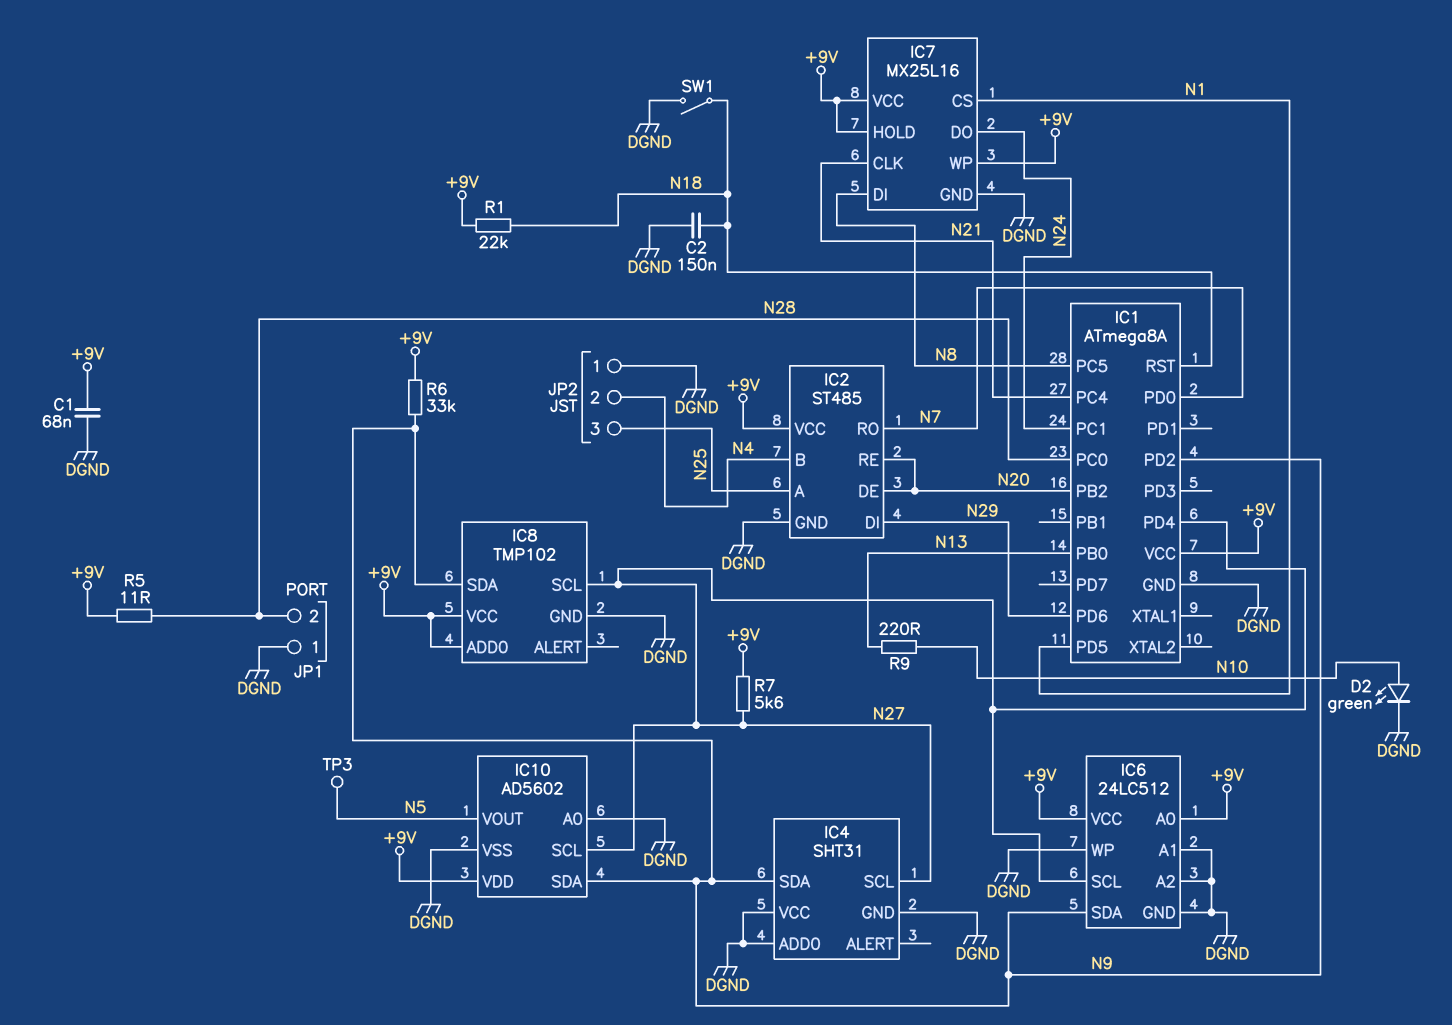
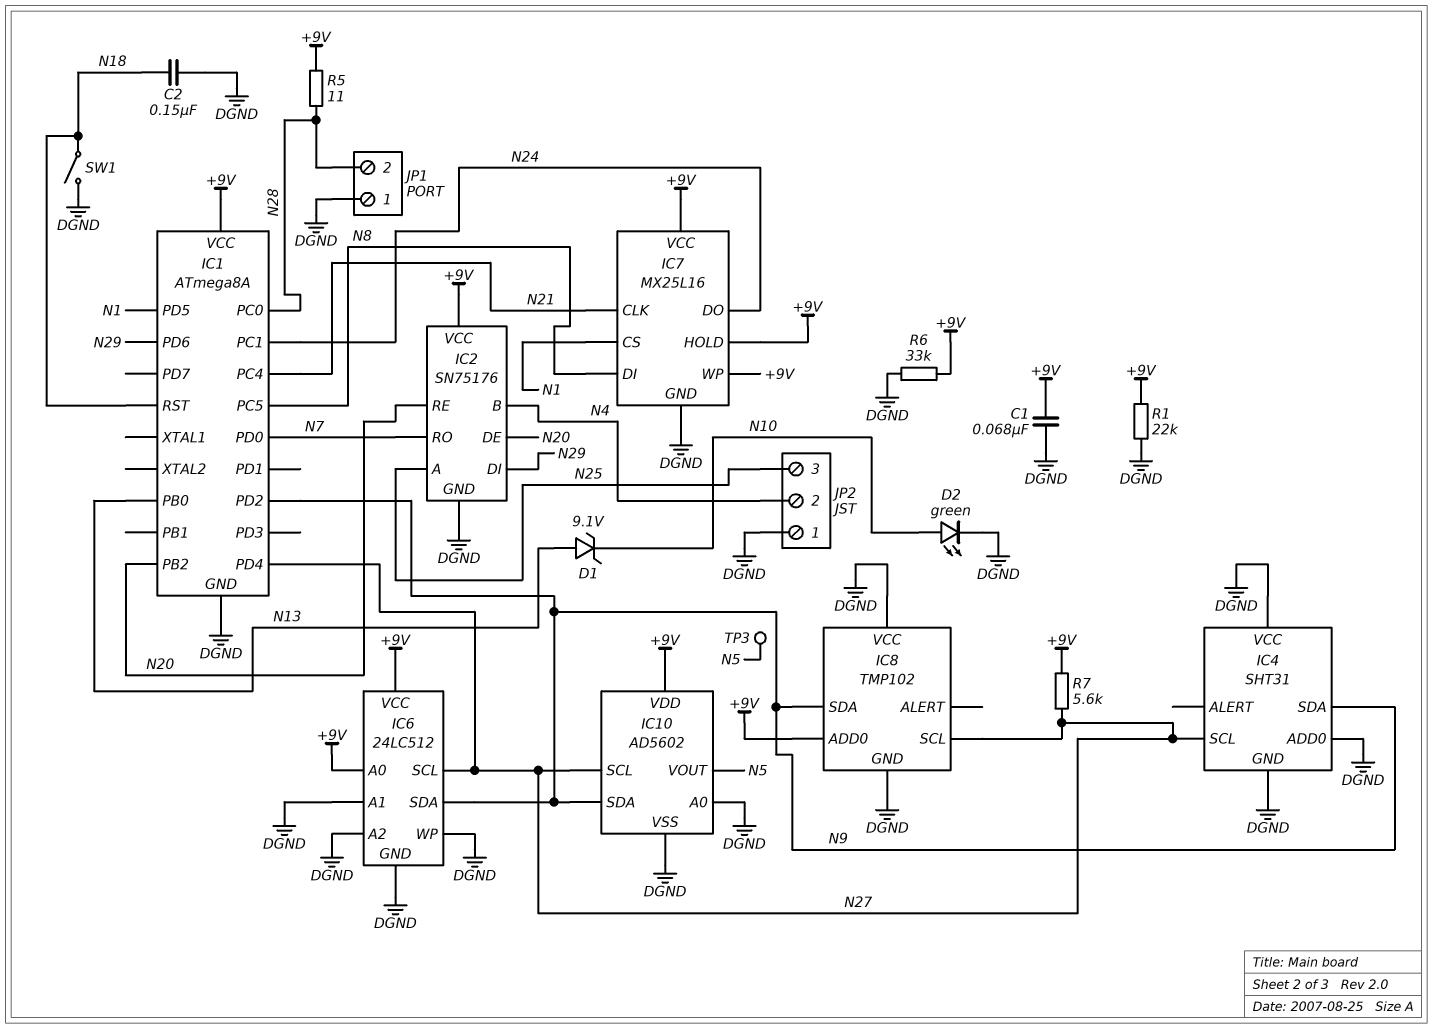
D1: none -> zener 9.1V (A N13, K N10)
IC2: ST485 -> SN75176
IC8 pin VCC: +9V -> DGND
R1: 22k (+9V, N18) -> 22k (+9V, DGND)
R6: 33k (+9V, N9) -> 33k (+9V, DGND)
R9: 220 (N10, N13) -> none

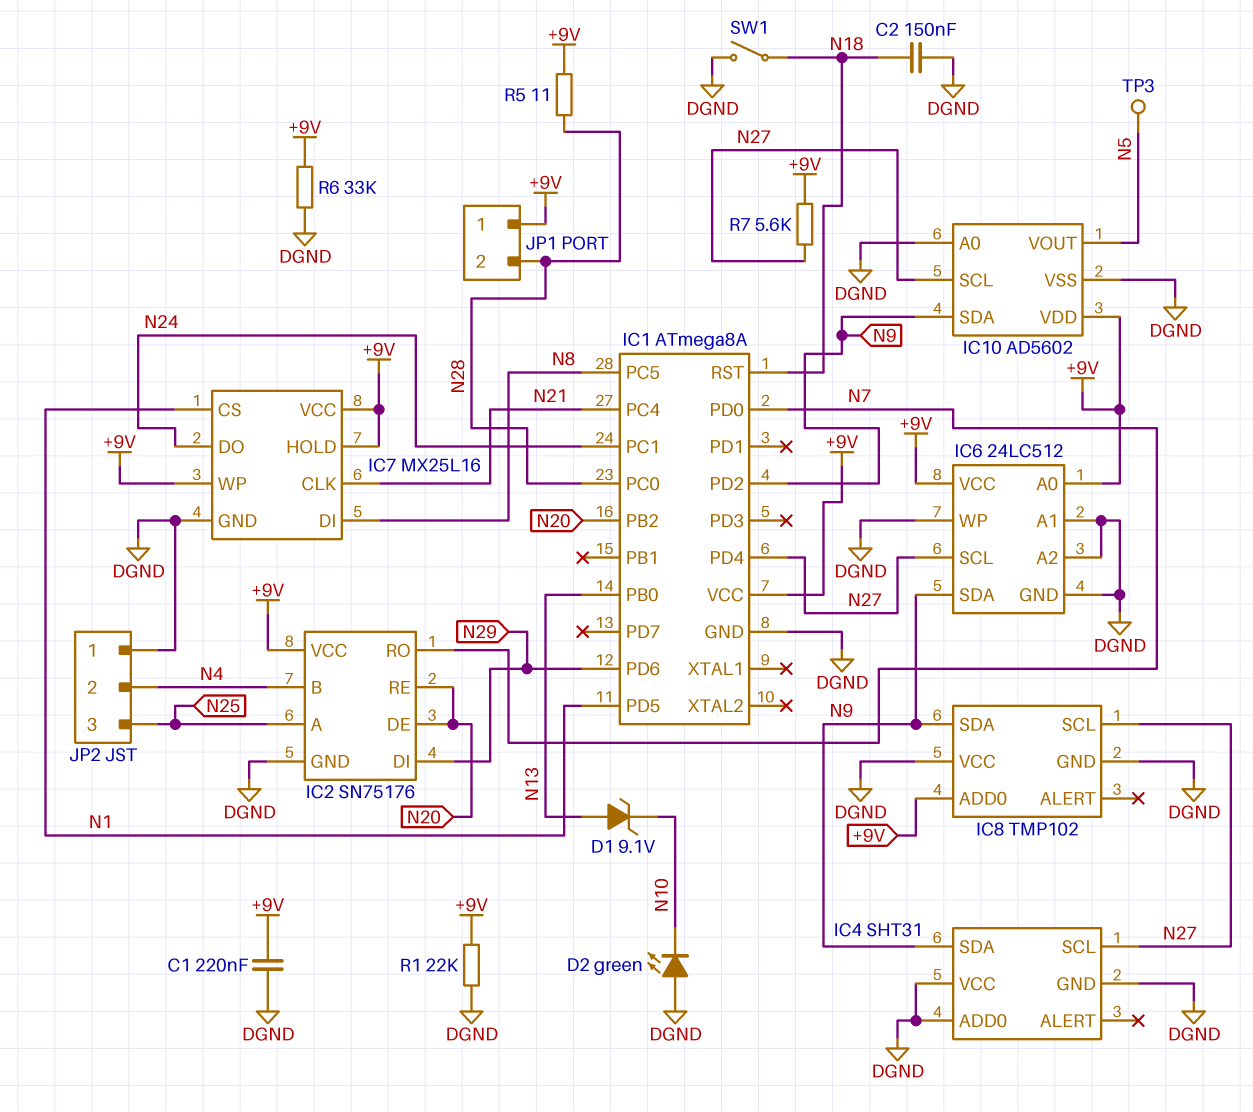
C1: 68nF (+9V, DGND) -> 220nF (+9V, DGND)
D2: LED green (A N10, K DGND) -> LED green (A DGND, K N10)
JP1 pin 1: DGND -> +9V

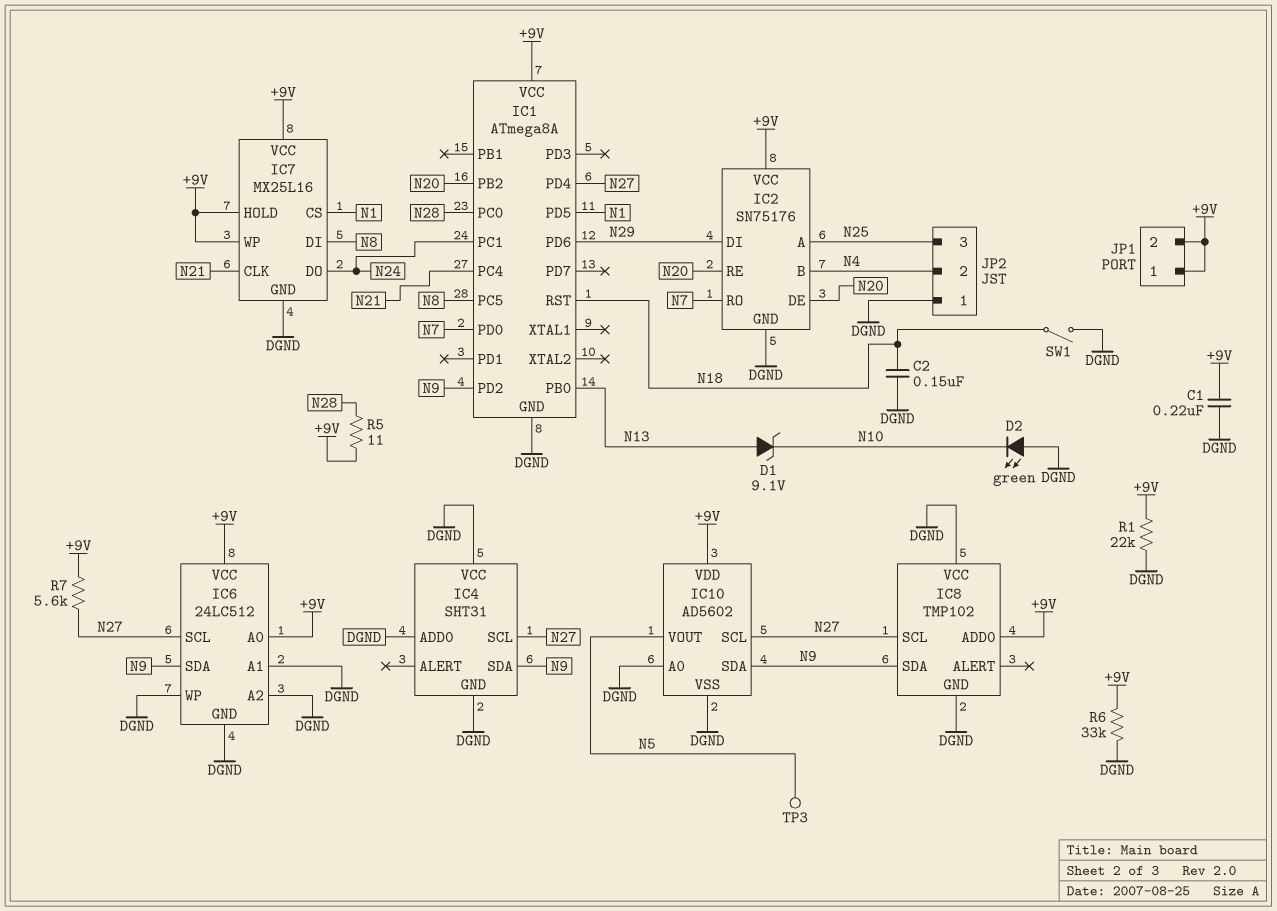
JP1 pin 2: N28 -> +9V

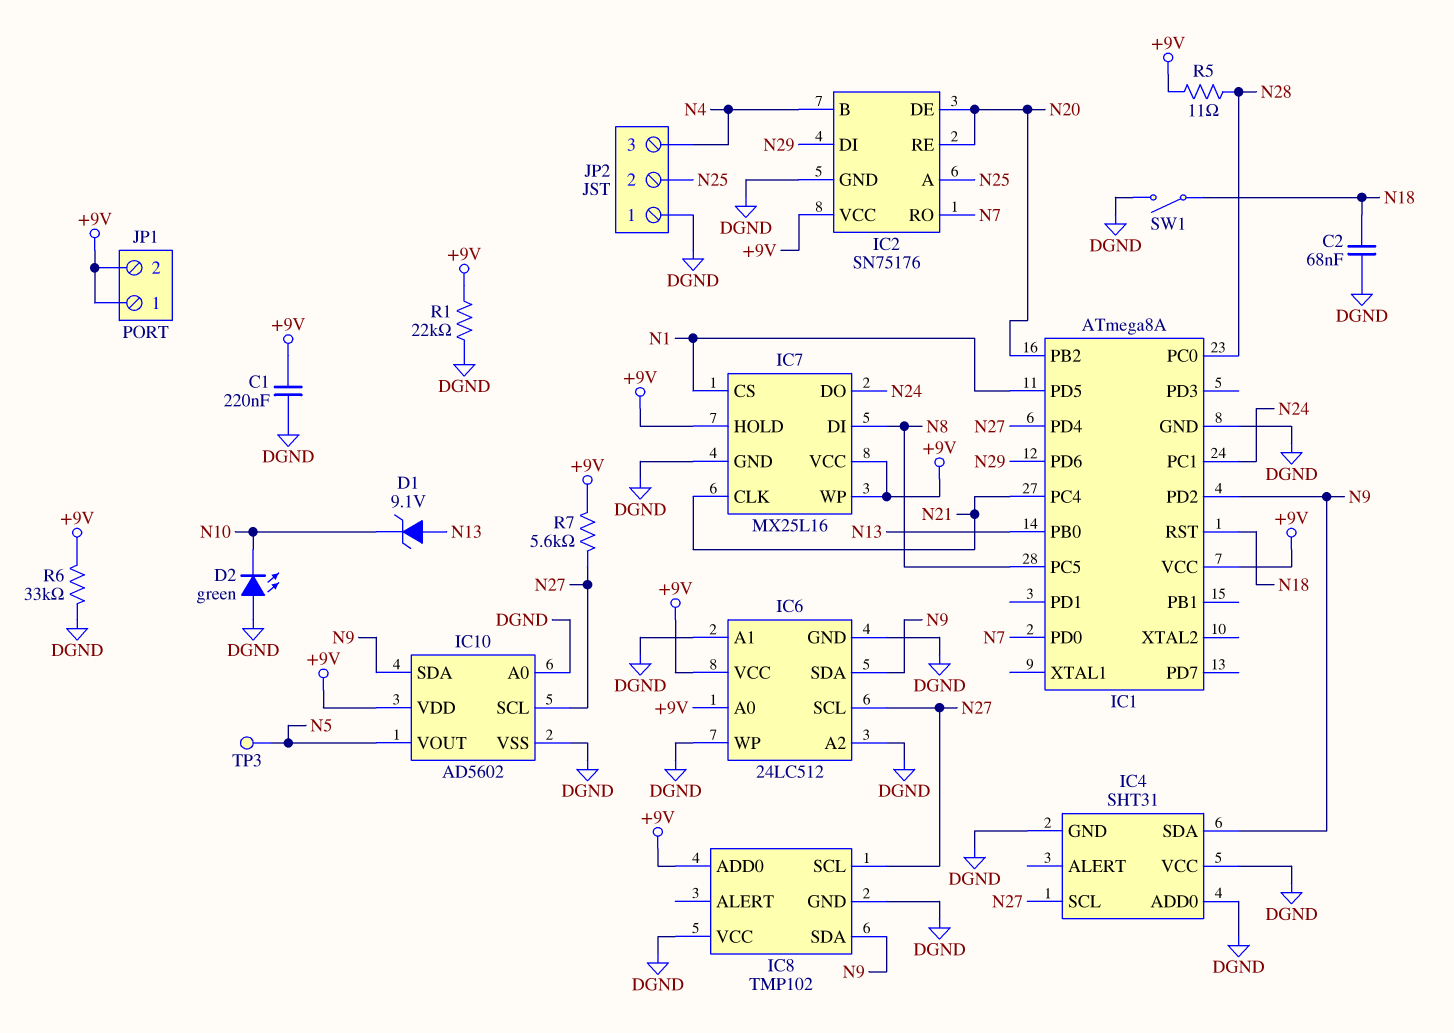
C2: 150nF (DGND, N18) -> 68nF (DGND, N18)
JP2 pin 2: N4 -> N25
JP2 pin 3: N25 -> N4

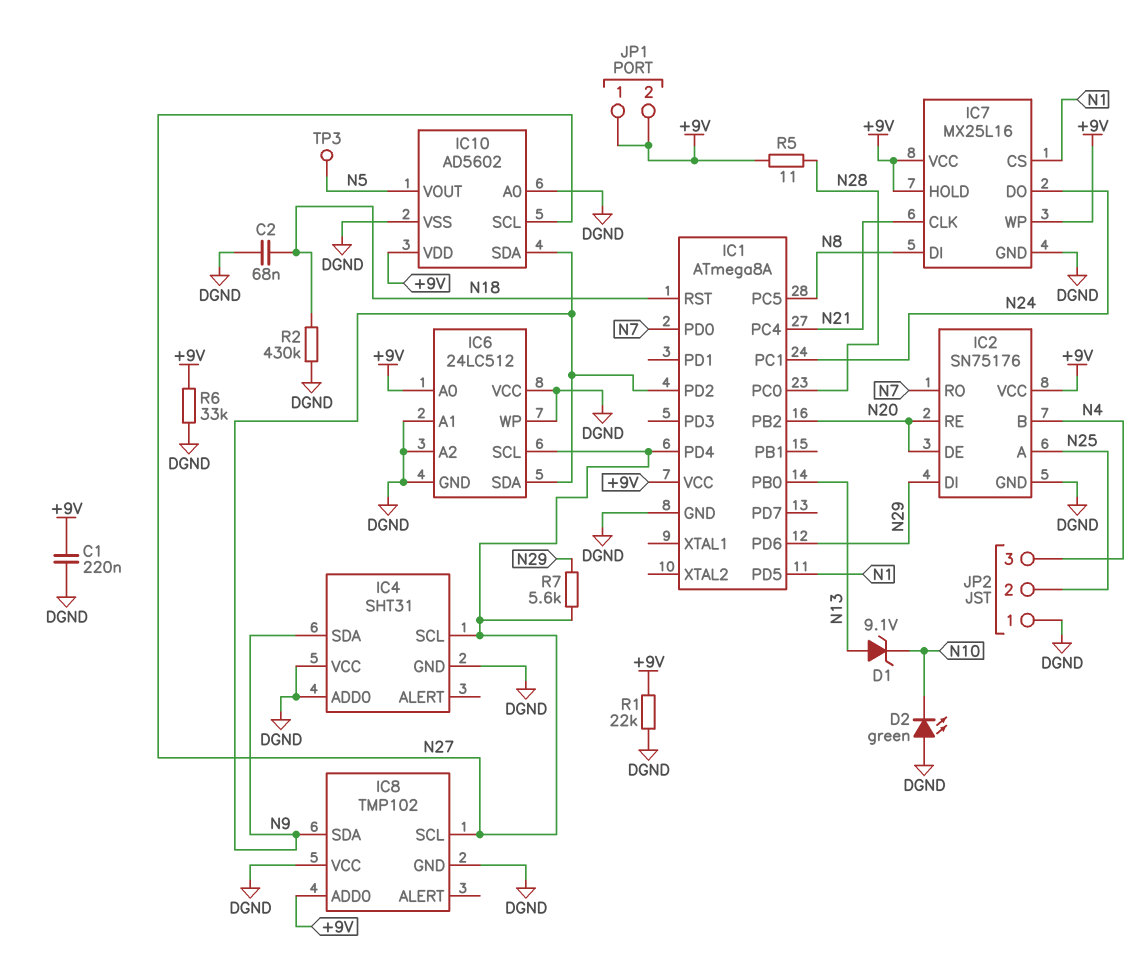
IC6 pin VCC: +9V -> DGND
R2: none -> 430k (DGND, N18)
R7: 5.6k (+9V, N27) -> 5.6k (N27, N29)
SW1: switch (DGND, N18) -> none

